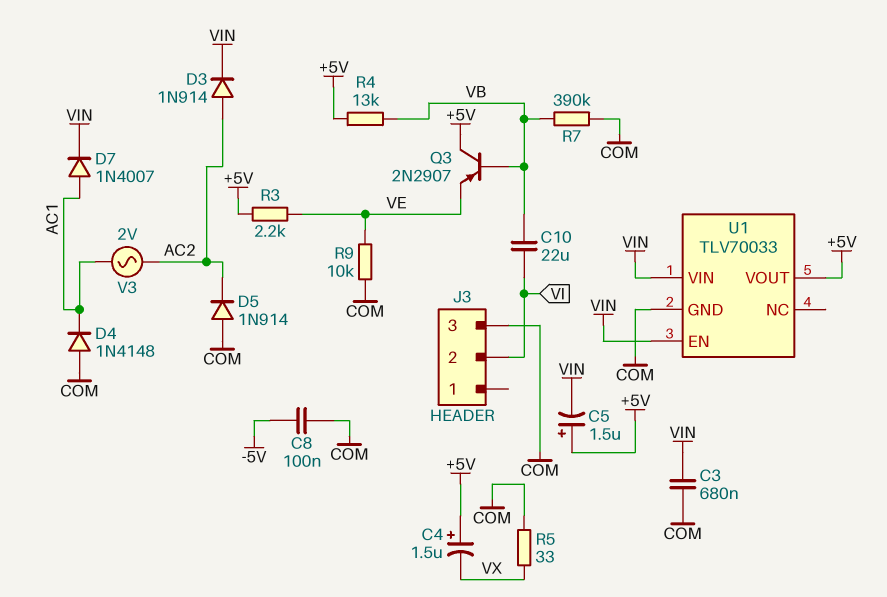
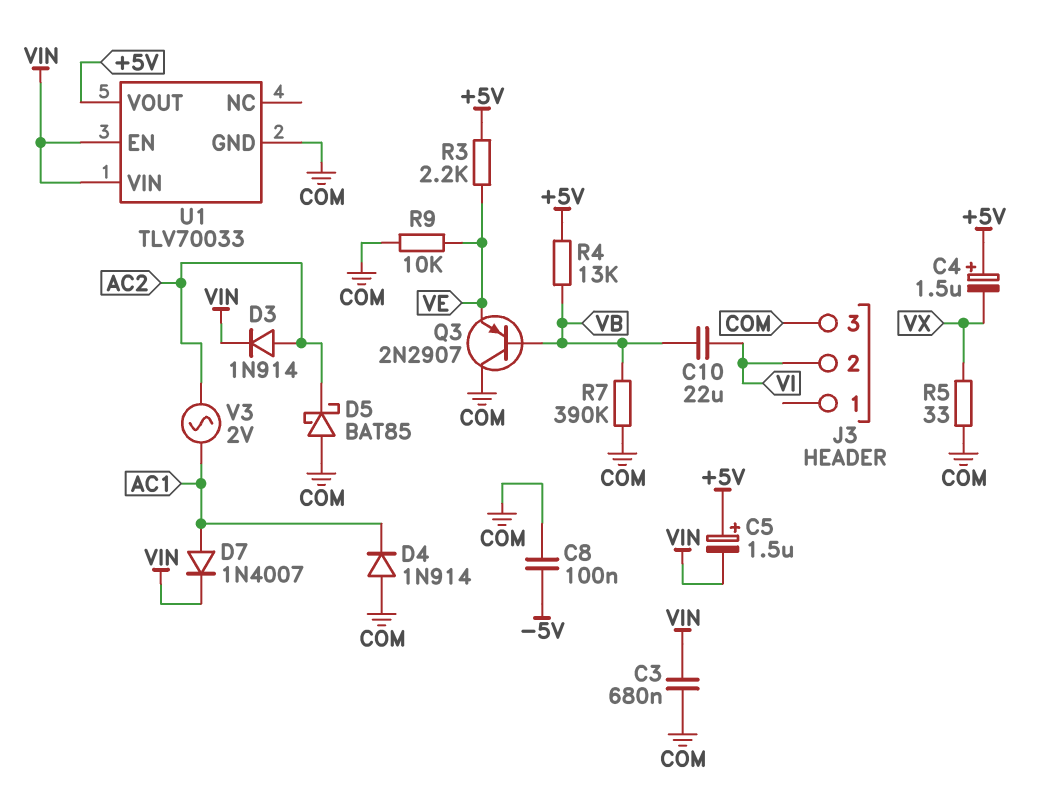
D4: diode 1N4148 (A COM, K AC1) -> diode 1N914 (A COM, K AC1)
D5: diode 1N914 (A COM, K AC2) -> schottky BAT85 (A COM, K AC2)
Q3: PNP 2N2907 (B VB, C +5V, E VE) -> PNP 2N2907 (B VB, C COM, E VE)

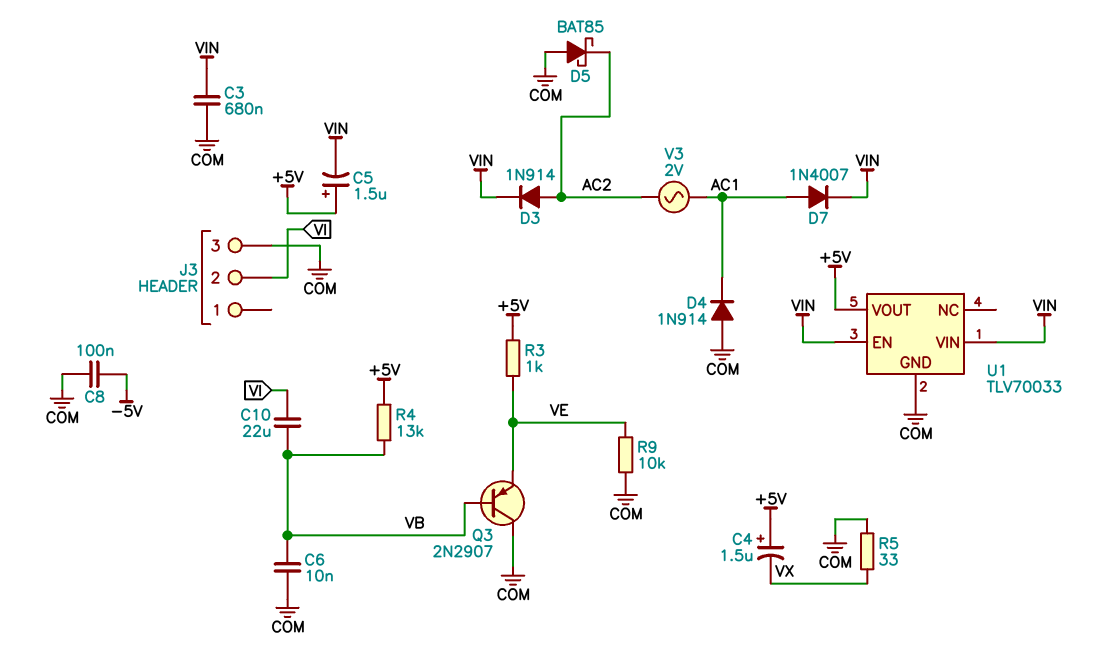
C6: none -> 10nF (COM, VB)
R3: 2.2k (+5V, VE) -> 1k (+5V, VE)
R7: 390k (COM, VB) -> none

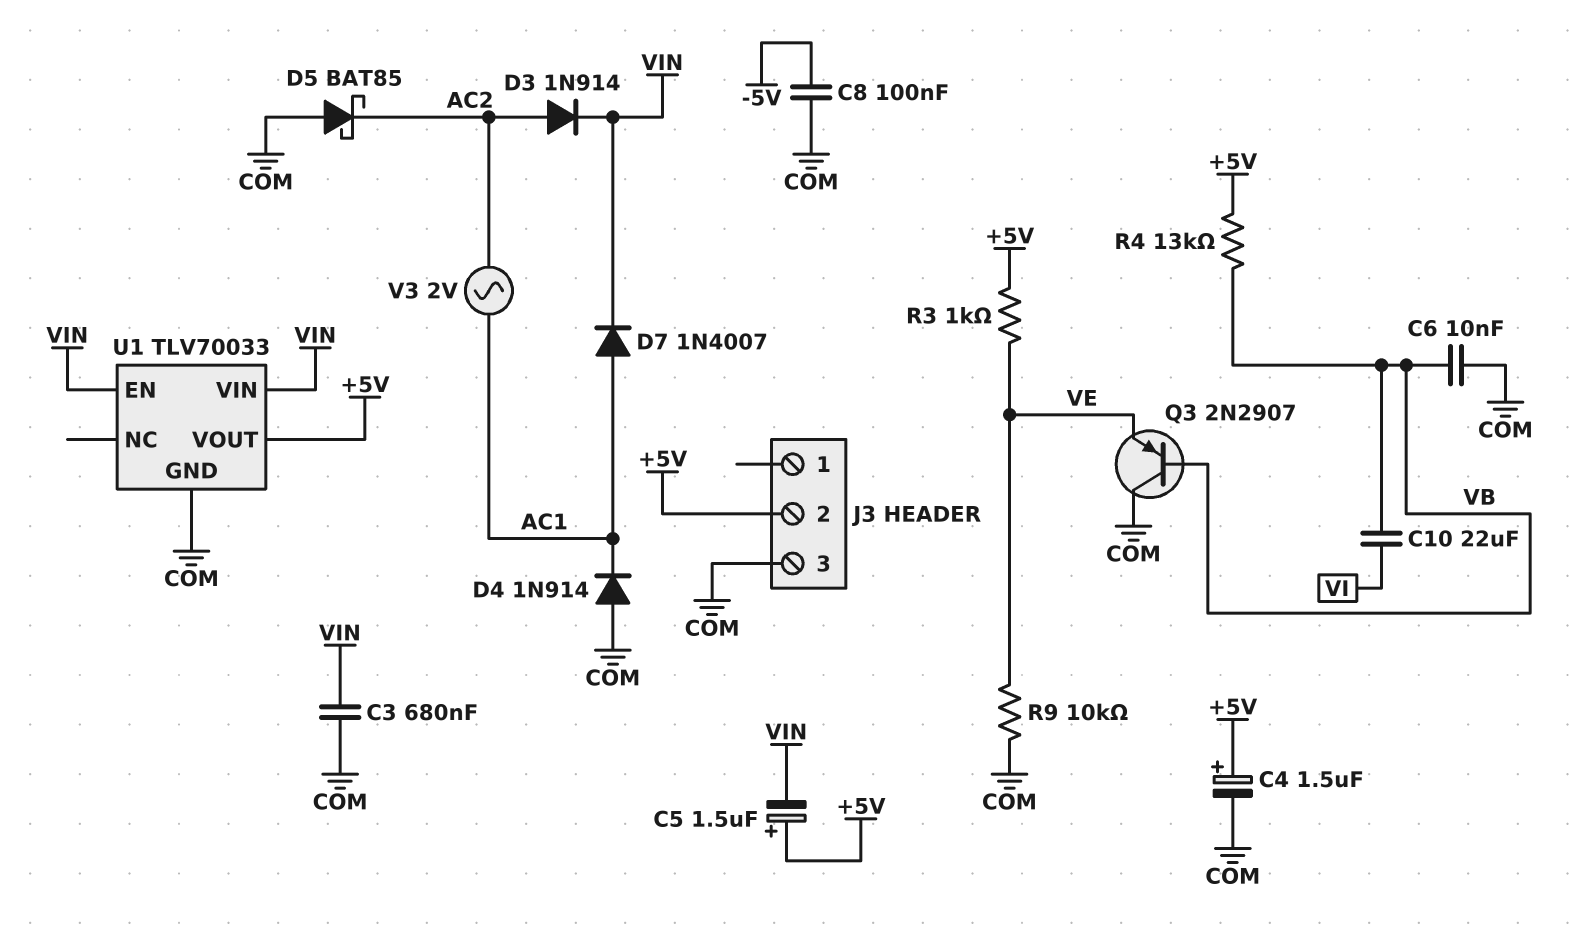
C4: 1.5uF (plus +5V, minus VX) -> 1.5uF (plus +5V, minus COM)
J3 pin 2: VI -> +5V
R5: 33 (COM, VX) -> none

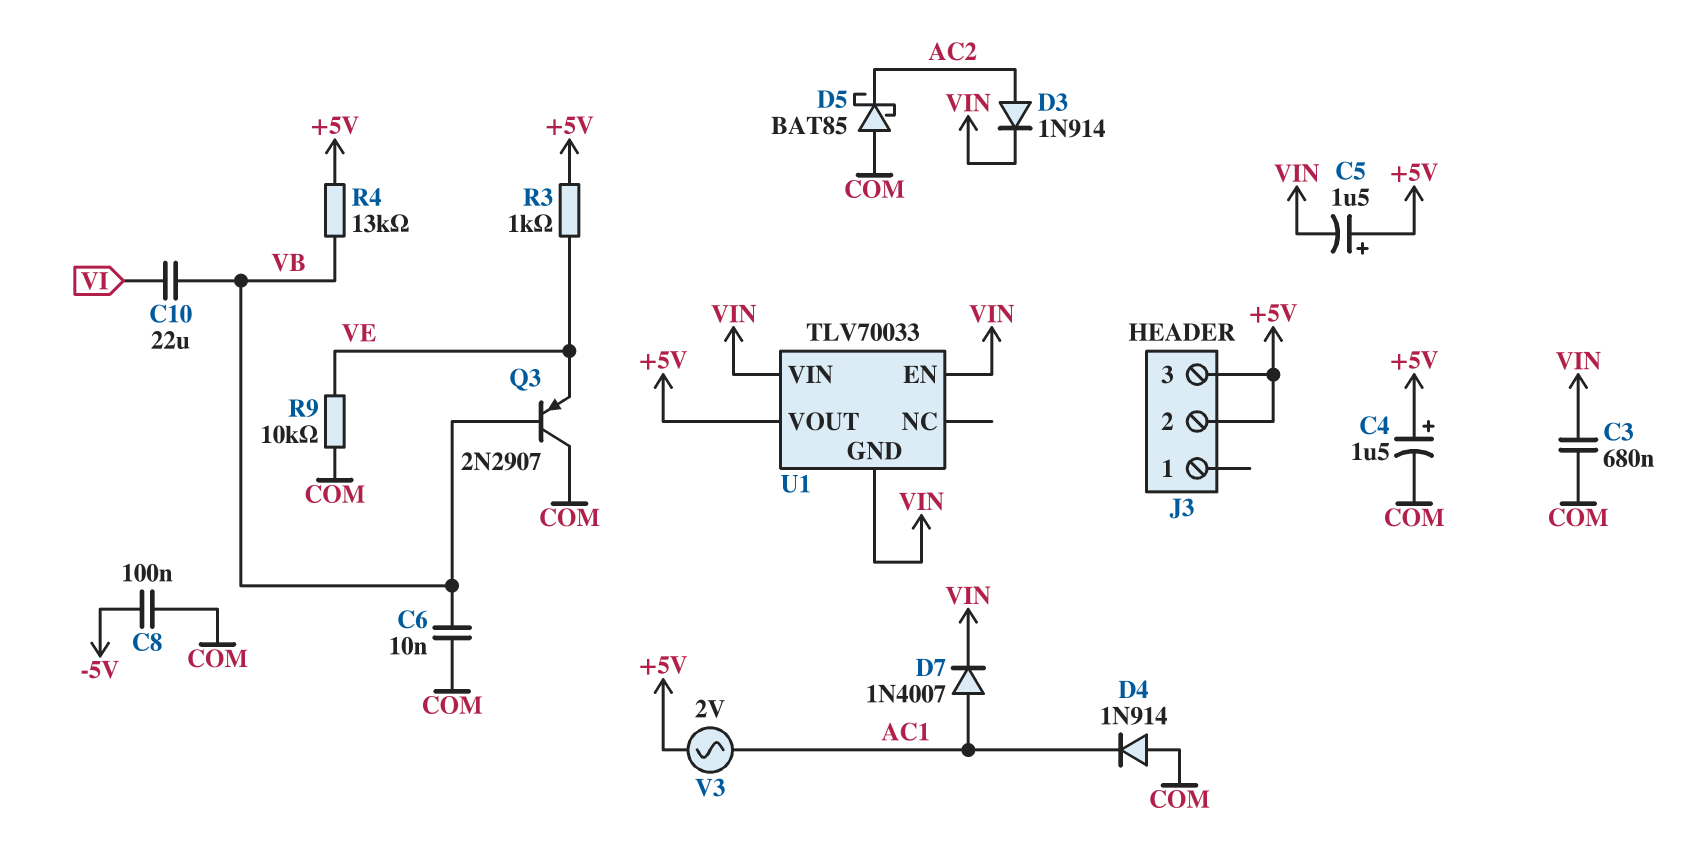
J3 pin 3: COM -> +5V
U1 pin GND: COM -> VIN
V3: AC 2V (AC1, AC2) -> AC 2V (+5V, AC1)

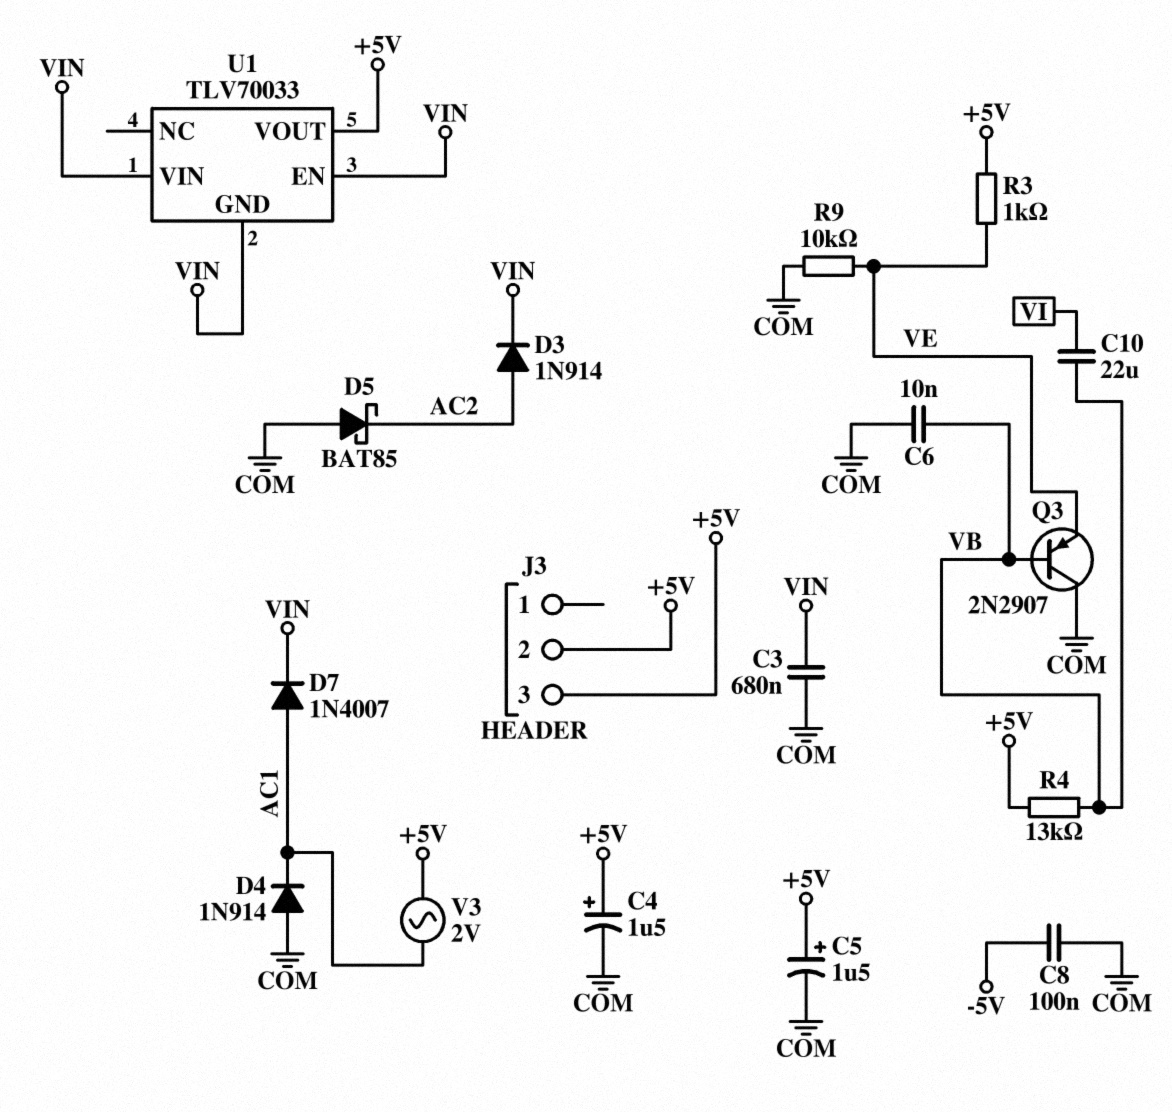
C5: 1.5uF (plus +5V, minus VIN) -> 1.5uF (plus +5V, minus COM)

